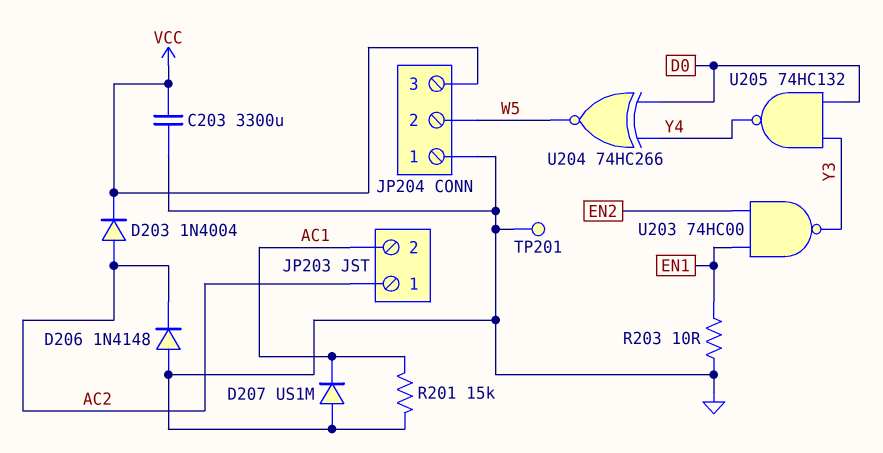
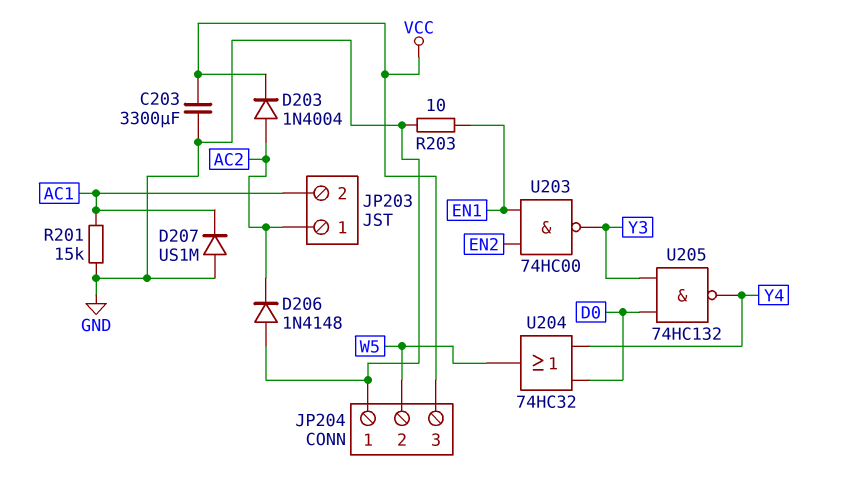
TP201: test point (GND) -> none
U204: XNOR 74HC266 (in D0, in Y4, out W5) -> OR 74HC32 (in D0, in Y4, out W5)

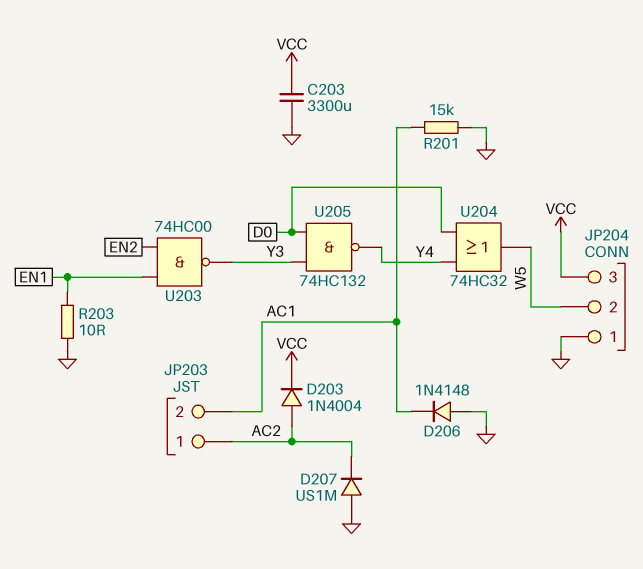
D206: diode 1N4148 (A GND, K AC2) -> diode 1N4148 (A GND, K AC1)
D207: diode US1M (A GND, K AC1) -> diode US1M (A GND, K AC2)

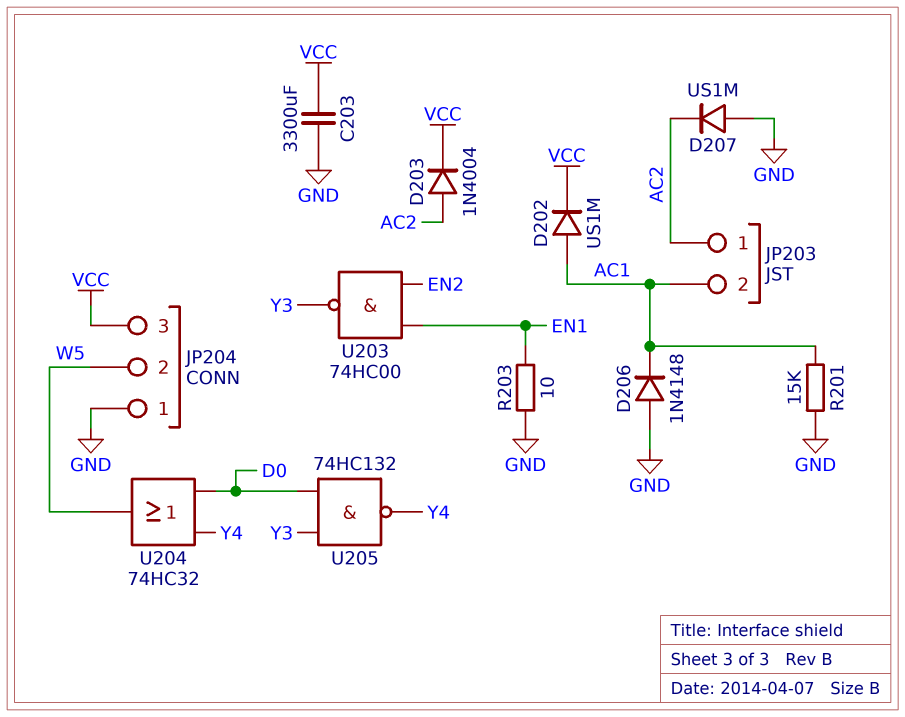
D202: none -> diode US1M (A AC1, K VCC)

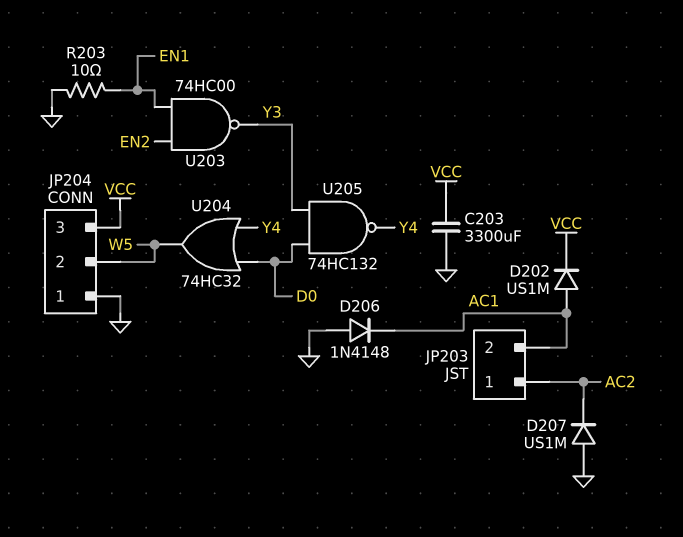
D203: diode 1N4004 (A AC2, K VCC) -> none
R201: 15k (AC1, GND) -> none

